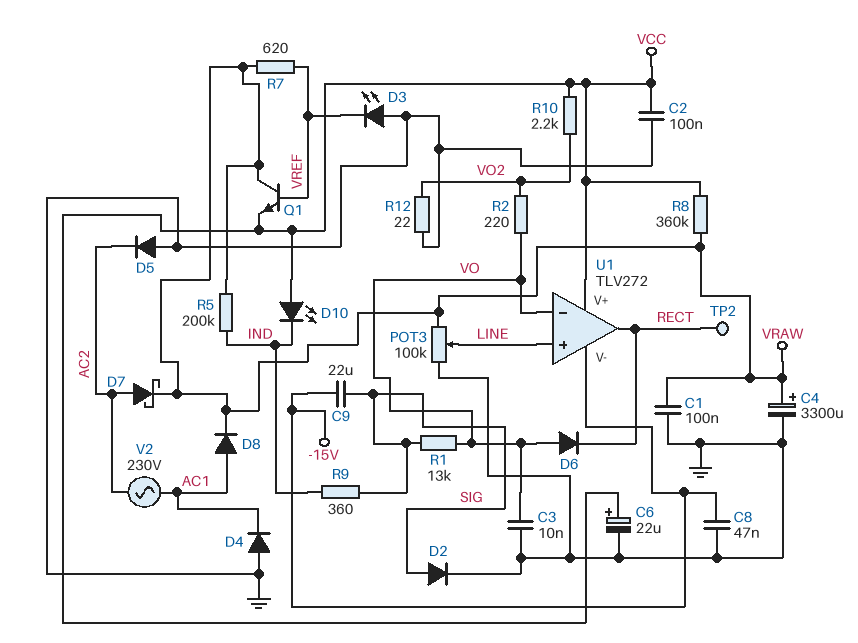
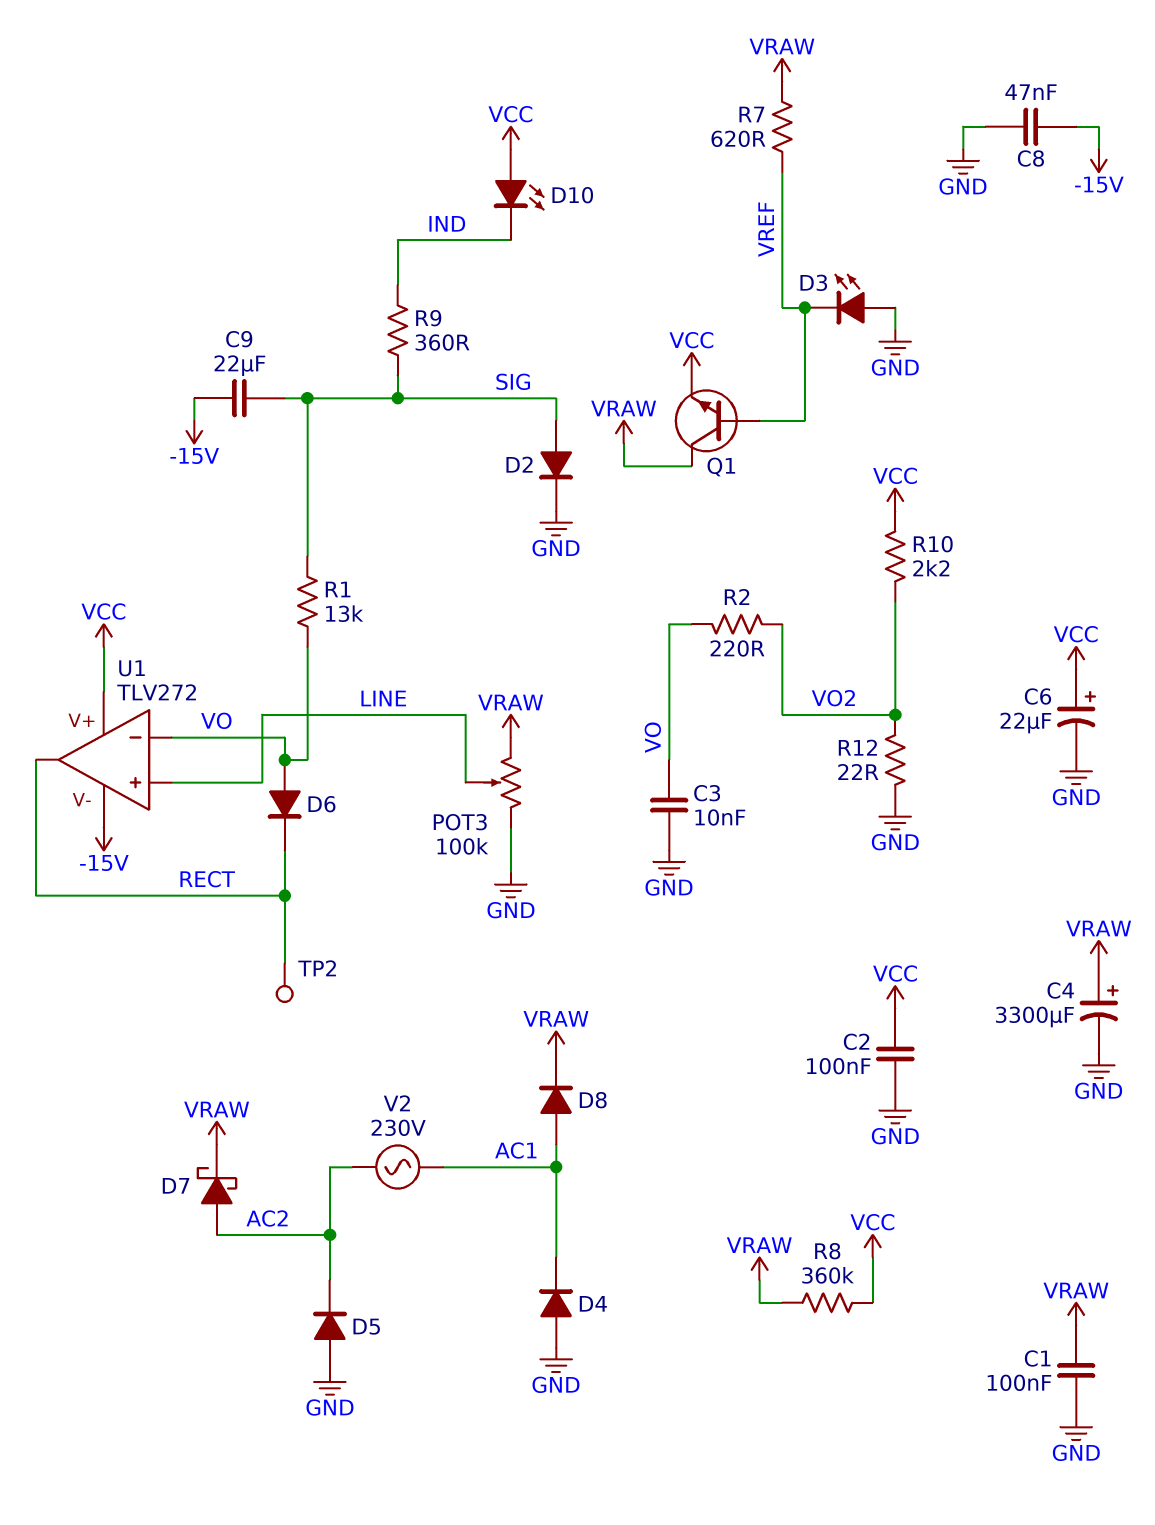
R5: 200k (IND, VRAW) -> none

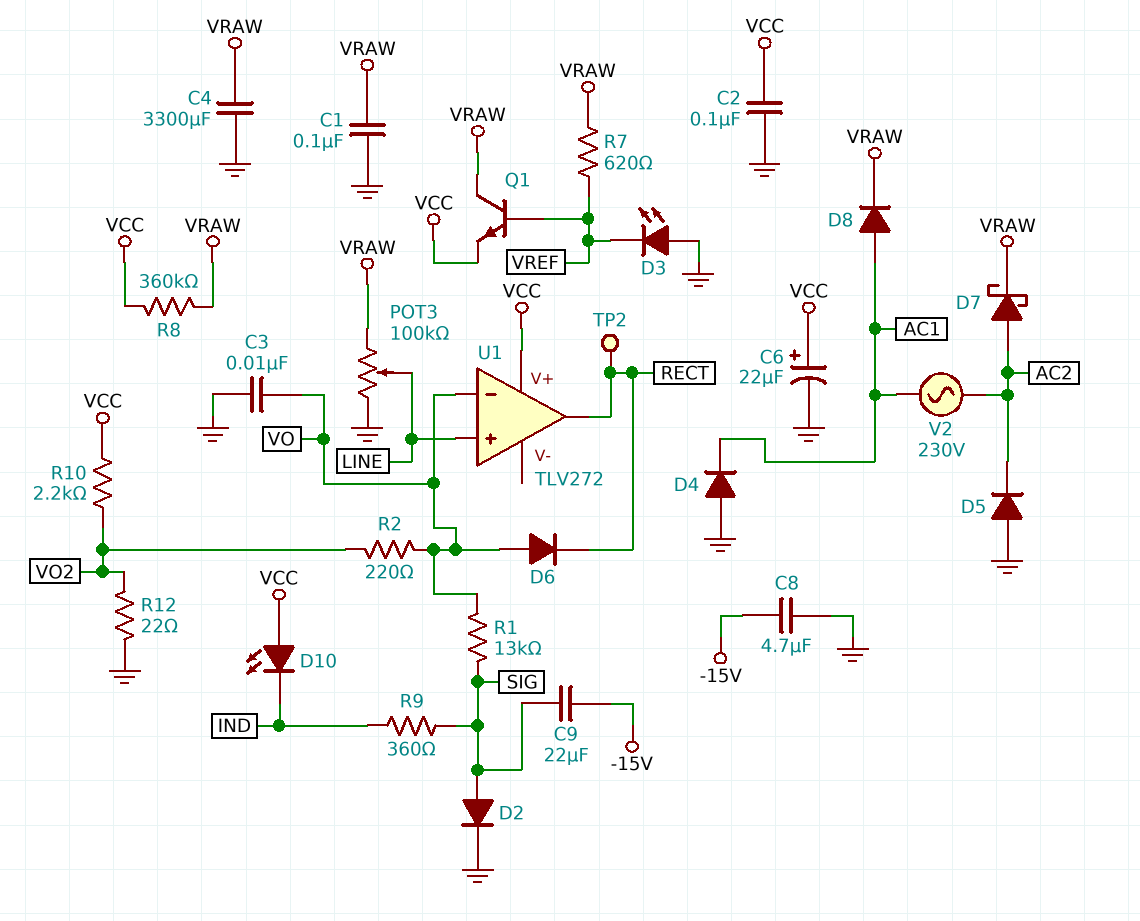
C4: 3300uF (plus VRAW, minus GND) -> 3300uF (GND, VRAW)
C8: 47nF (-15V, GND) -> 4.7uF (-15V, GND)
U1 pin V-: -15V -> none

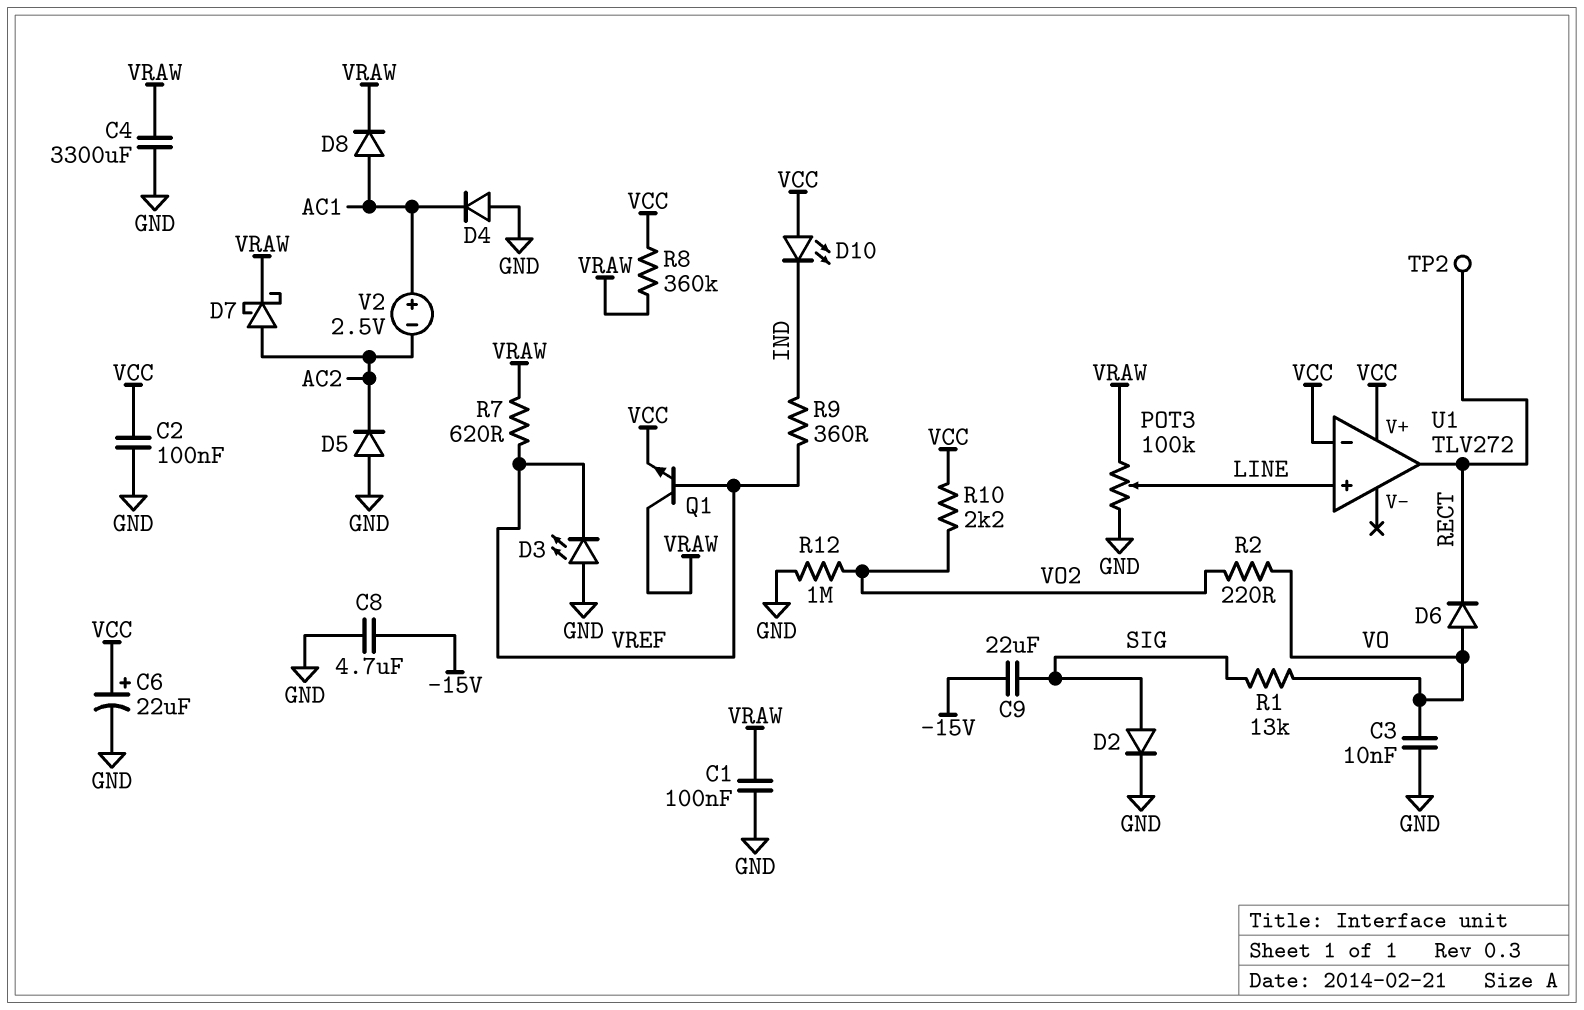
R9: 360 (IND, SIG) -> 360 (IND, VREF)
R12: 22 (GND, VO2) -> 1M (GND, VO2)
U1 pin in-: VO -> VCC
V2: AC 230V (AC1, AC2) -> 2.5V (plus AC1, minus AC2)

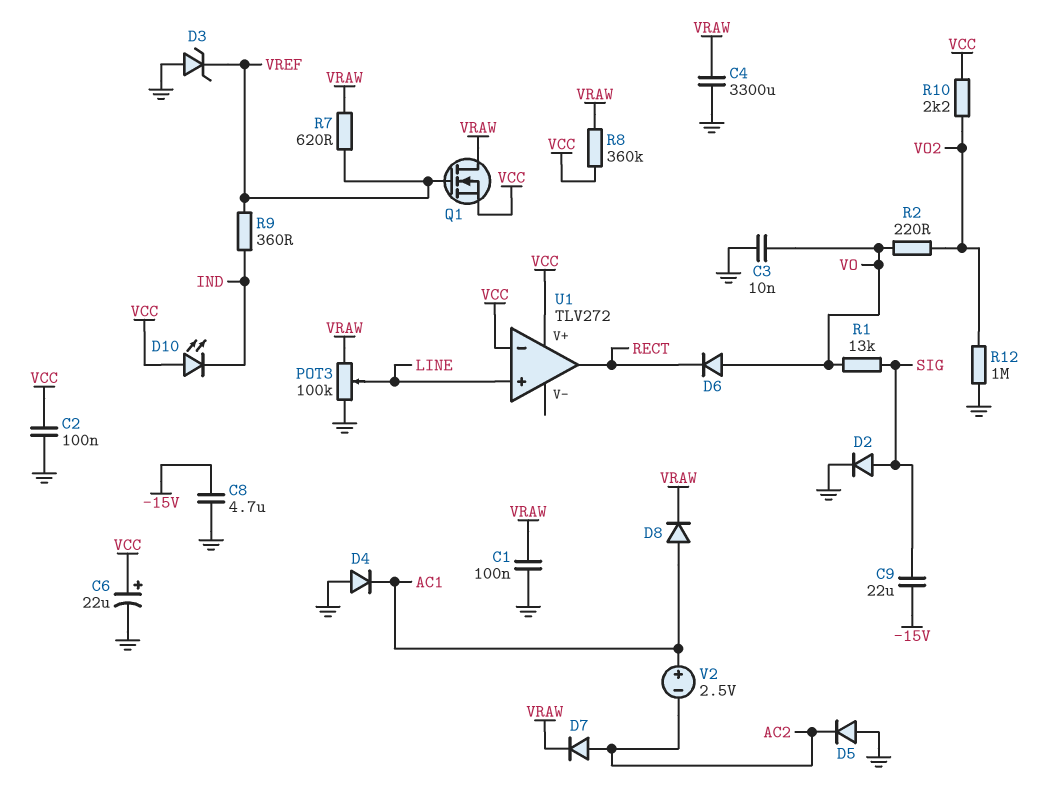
D3: LED (A GND, K VREF) -> zener (A GND, K VREF)
D7: schottky (A AC2, K VRAW) -> diode (A AC2, K VRAW)
Q1: NPN (B VREF, C VRAW, E VCC) -> NMOS (G VREF, D VRAW, S VCC)
TP2: test point (RECT) -> none

